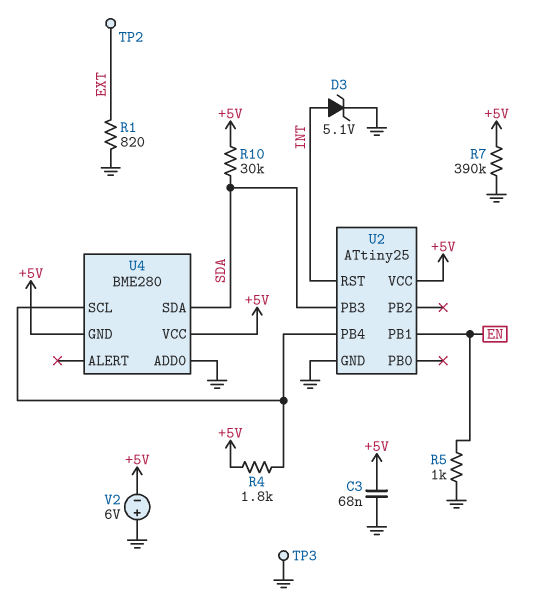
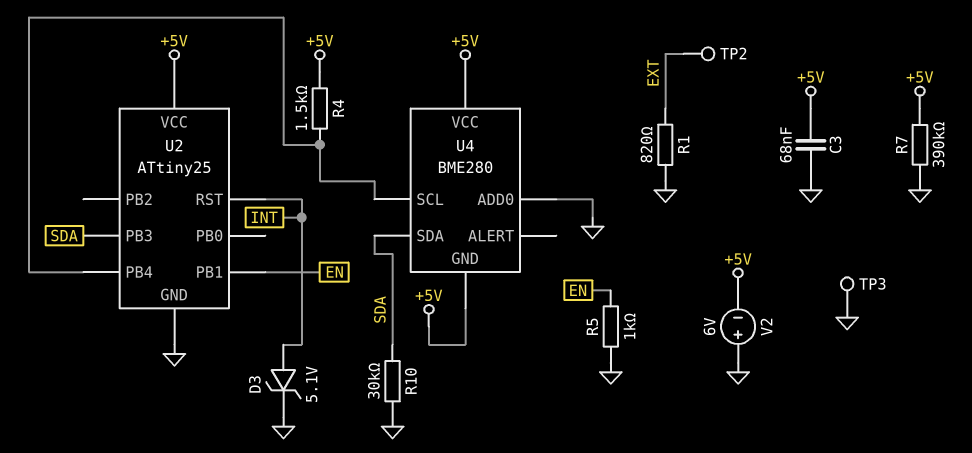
R4: 1.8k (+5V, U2/PB4) -> 1.5k (+5V, U2/PB4)
R10: 30k (+5V, SDA) -> 30k (GND, SDA)

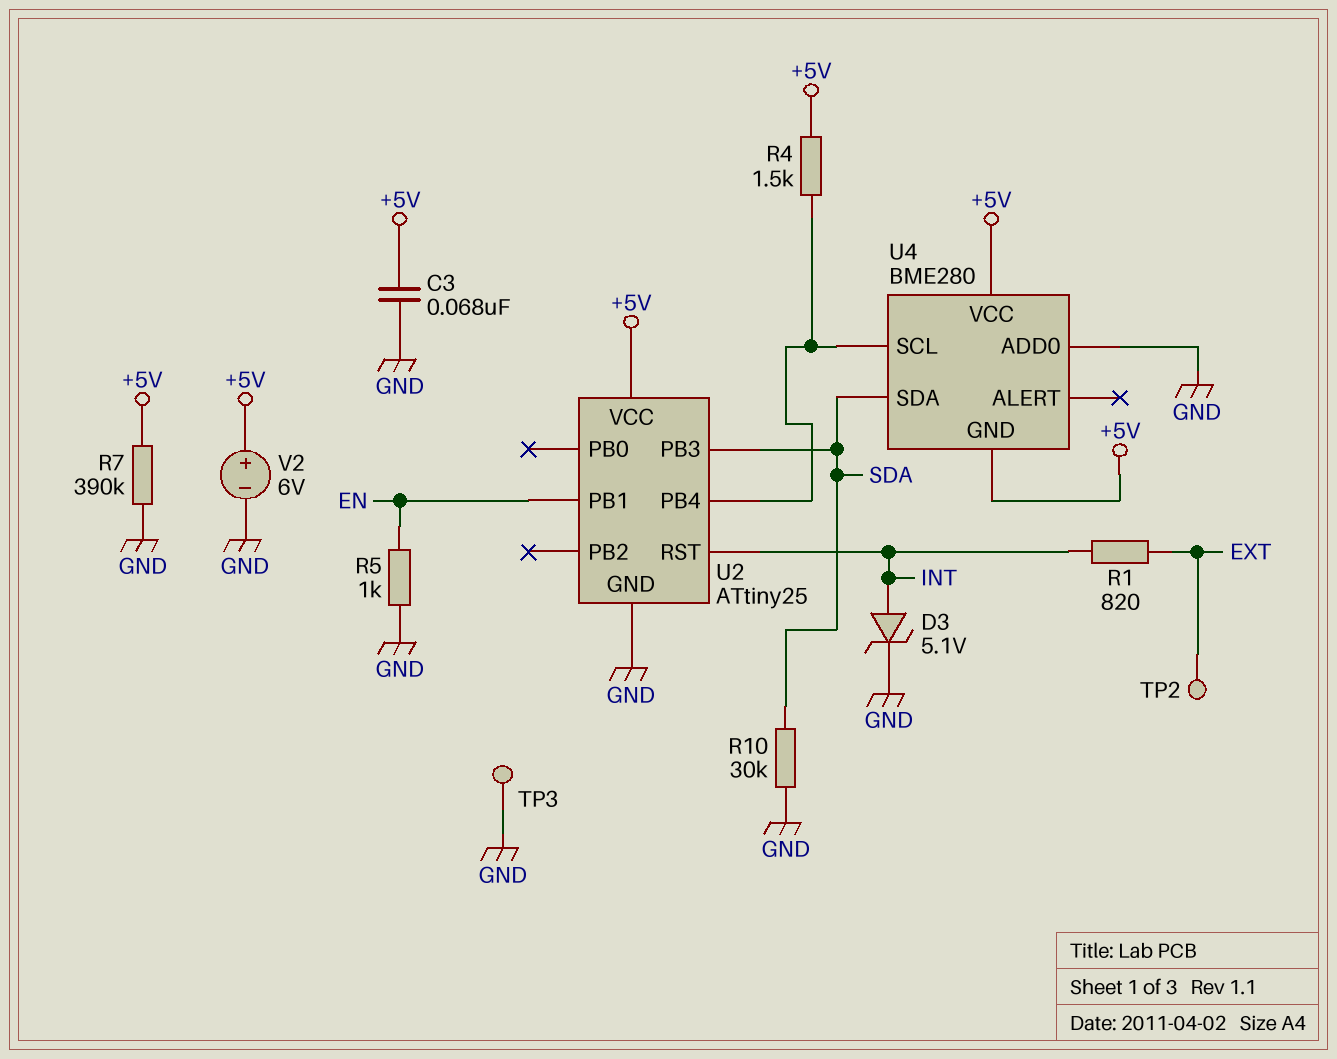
R1: 820 (EXT, GND) -> 820 (EXT, INT)
V2: 6V (plus GND, minus +5V) -> 6V (plus +5V, minus GND)

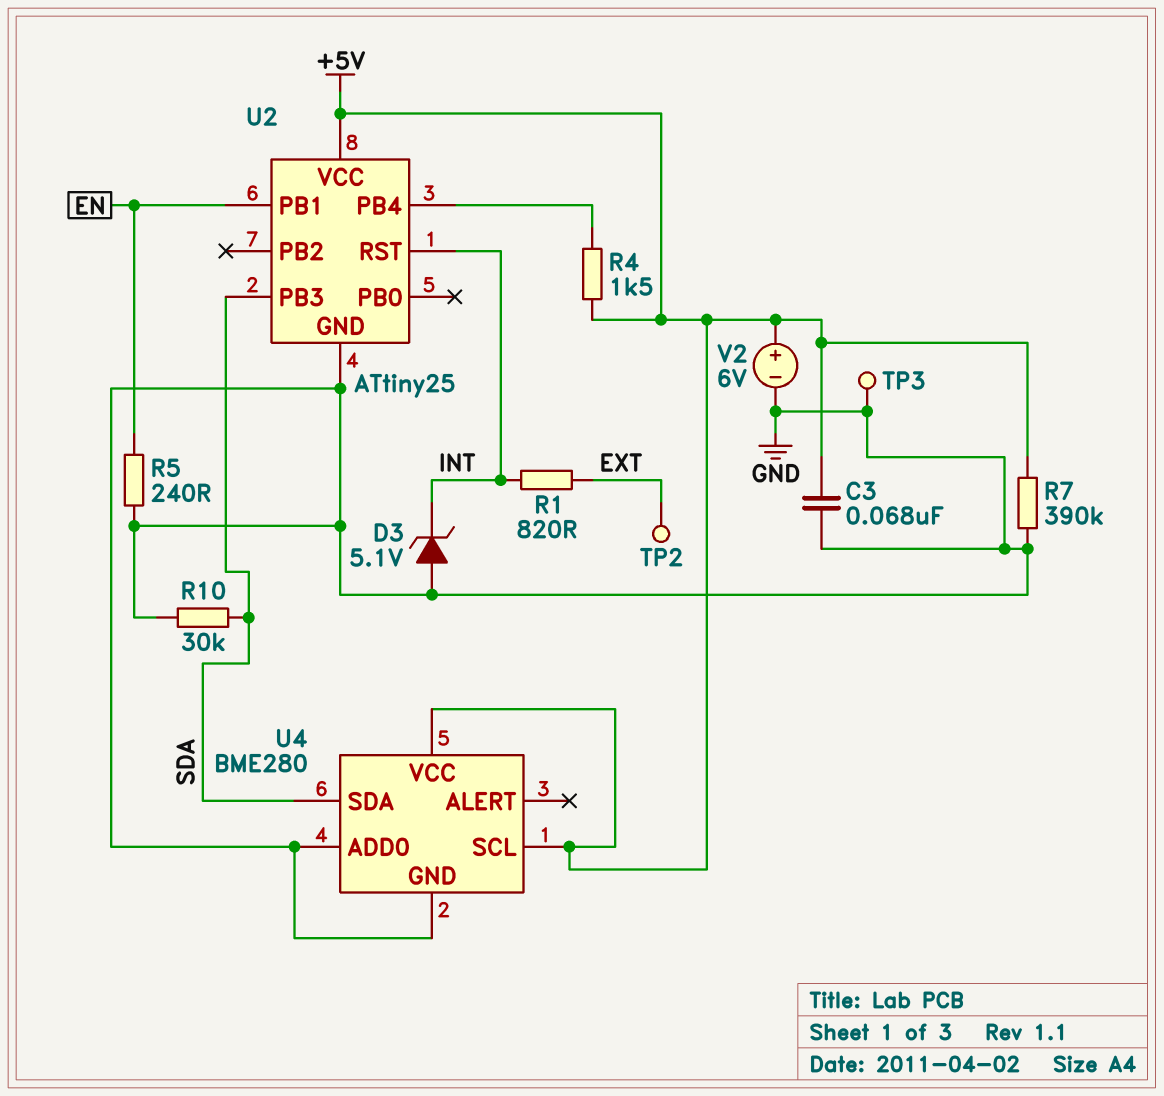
D3: zener 5.1V (A INT, K GND) -> zener 5.1V (A GND, K INT)
R5: 1k (EN, GND) -> 240 (EN, GND)
U4 pin GND: +5V -> GND
U4 pin SCL: U2/PB4 -> +5V

